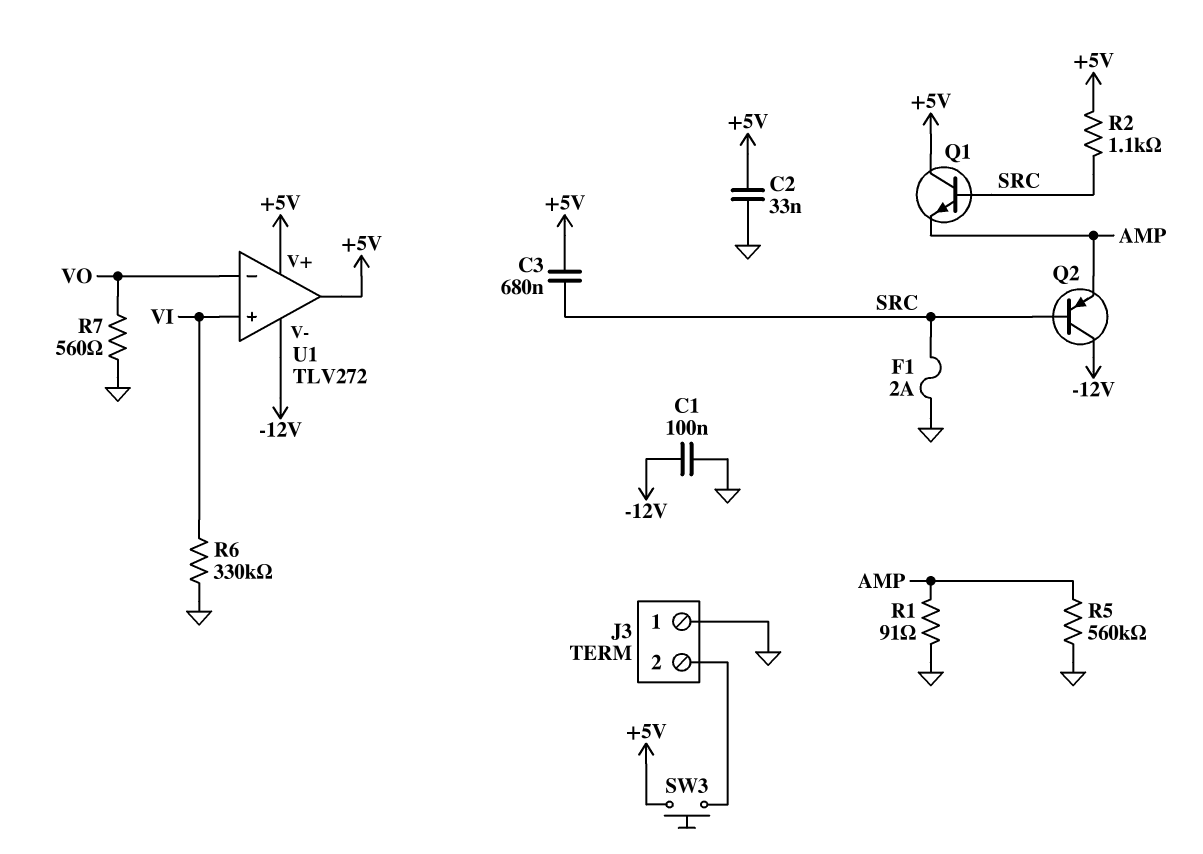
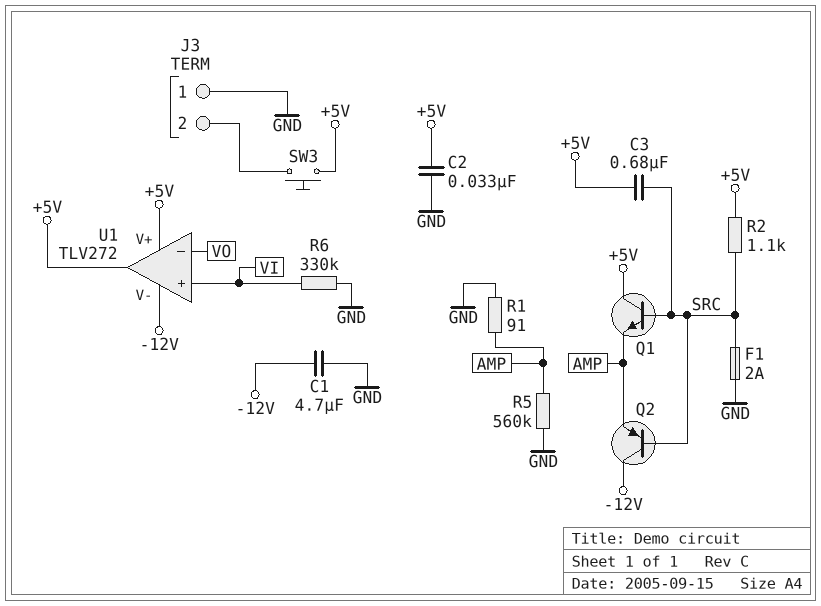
C1: 100nF (-12V, GND) -> 4.7uF (-12V, GND)
R7: 560 (GND, VO) -> none

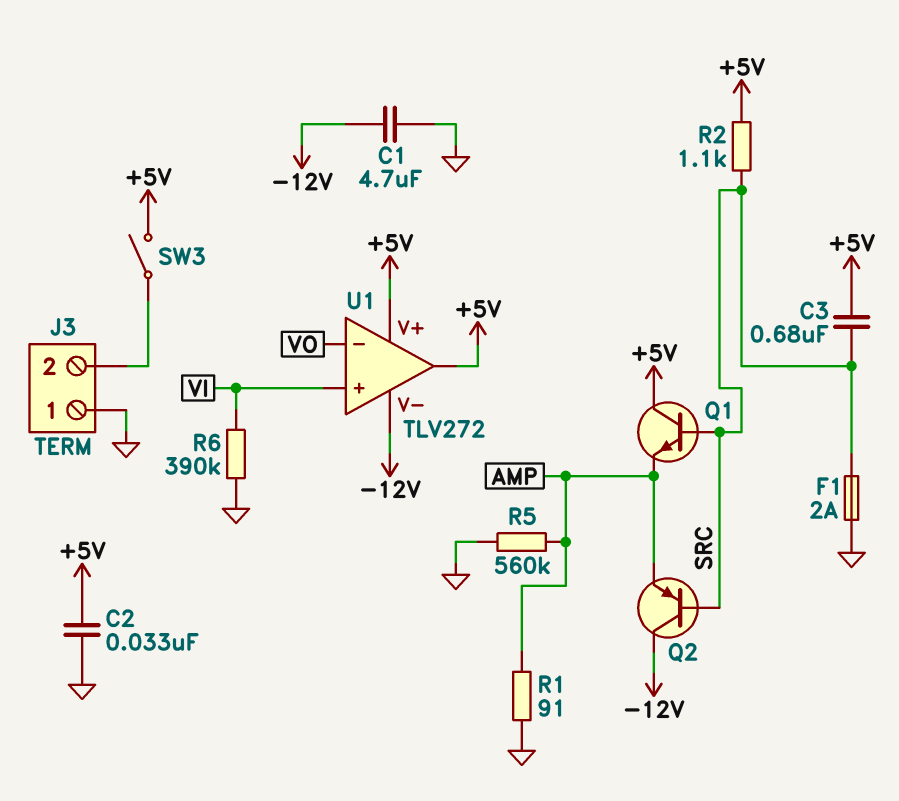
R6: 330k (GND, VI) -> 390k (GND, VI)
SW3: button (+5V, J3/2) -> switch (+5V, J3/2)

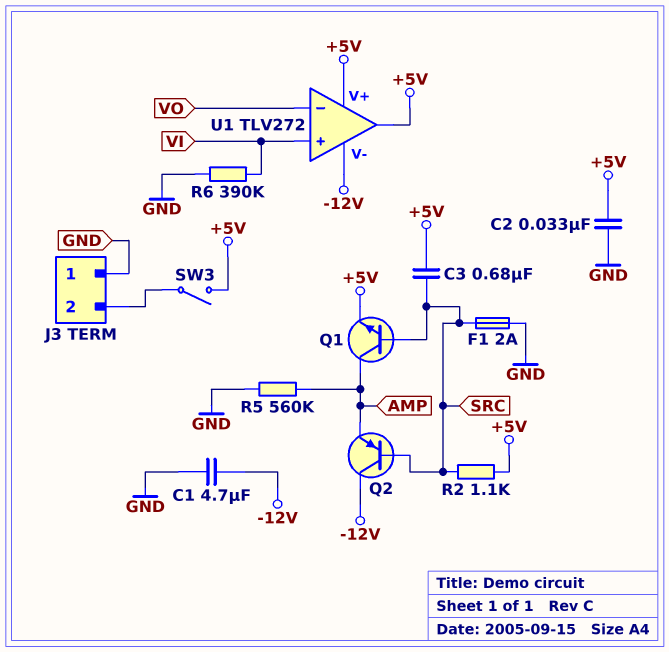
Q1: NPN (B SRC, C +5V, E AMP) -> NPN (B SRC, C AMP, E +5V)
R1: 91 (AMP, GND) -> none

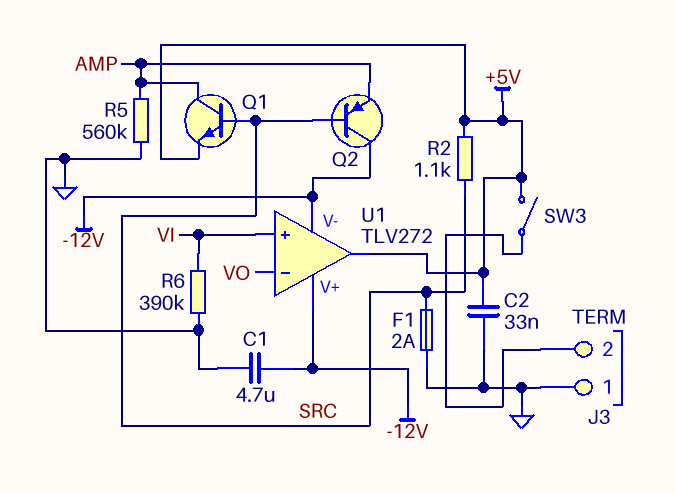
C3: 680nF (+5V, SRC) -> none
U1 pin V+: +5V -> -12V

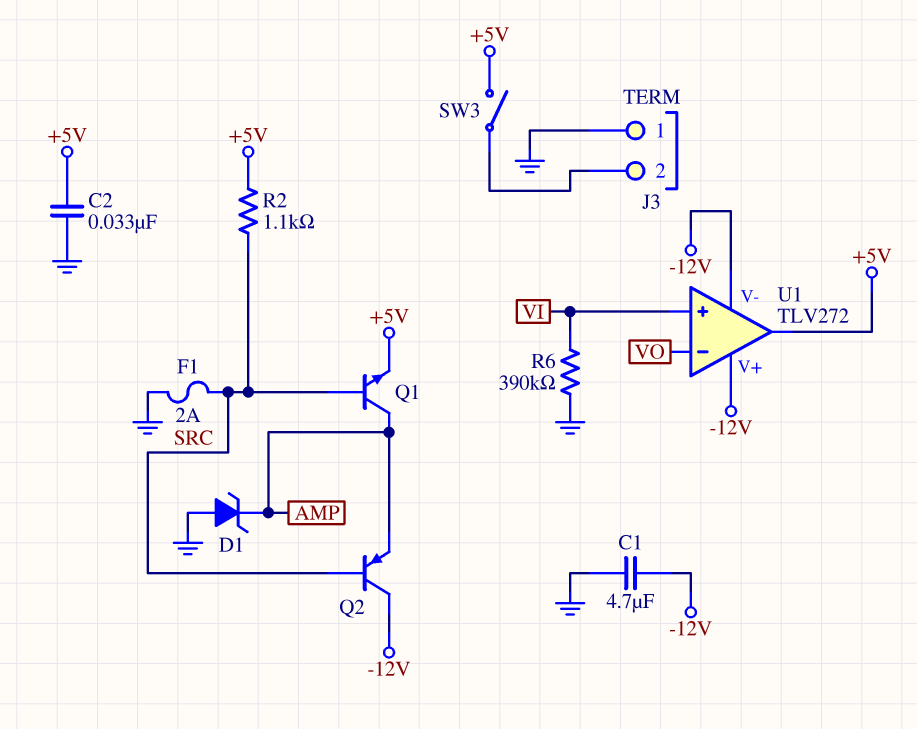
D1: none -> zener (A GND, K AMP)
R5: 560k (AMP, GND) -> none

